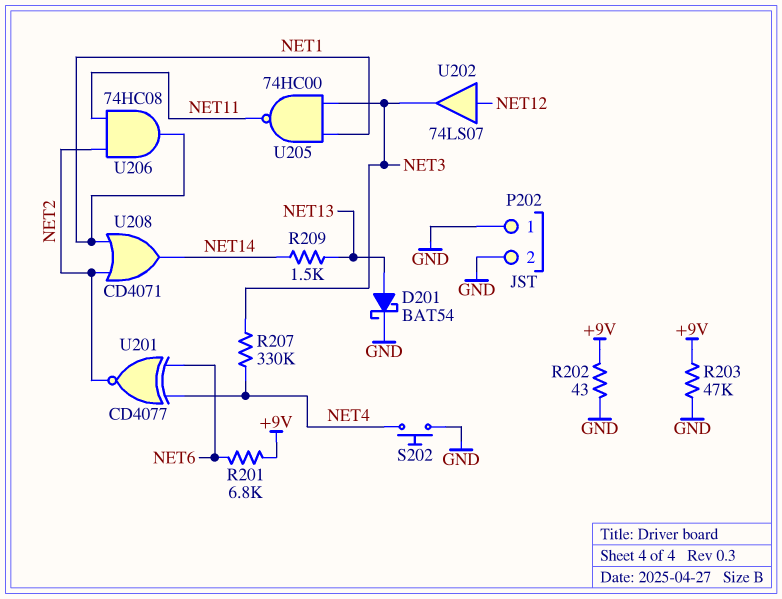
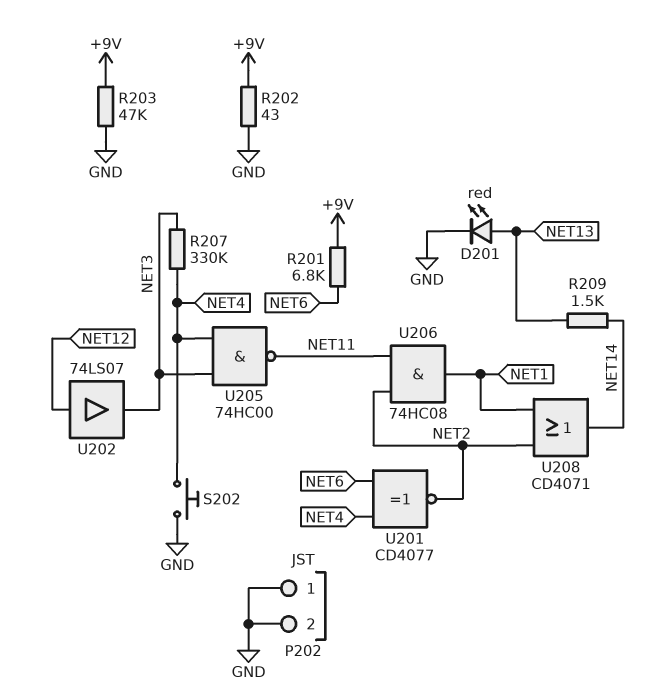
D201: schottky BAT54 (A NET13, K GND) -> LED red (A NET13, K GND)
U205: NAND 74HC00 (in NET1, in NET3, out NET11) -> NAND 74HC00 (in NET3, in NET4, out NET11)

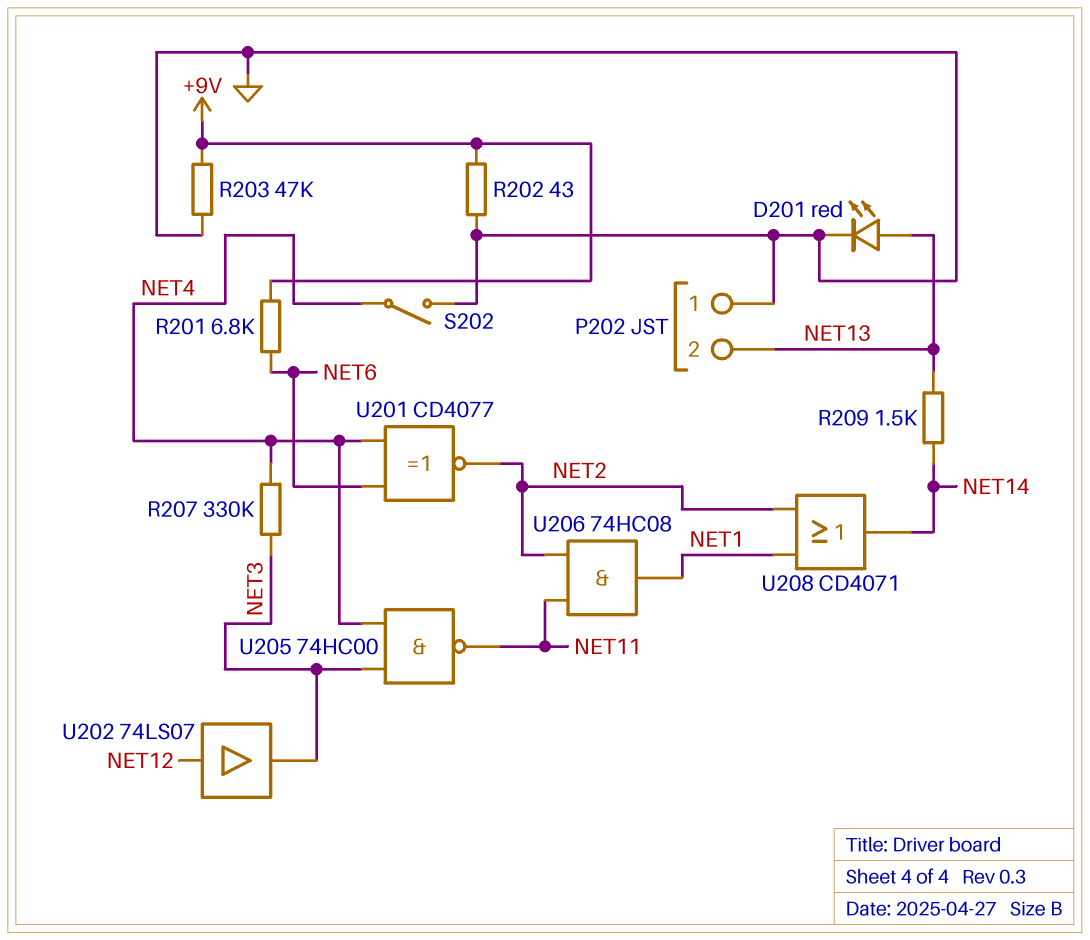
P202 pin 2: GND -> NET13
S202: button (GND, NET4) -> switch (GND, NET4)

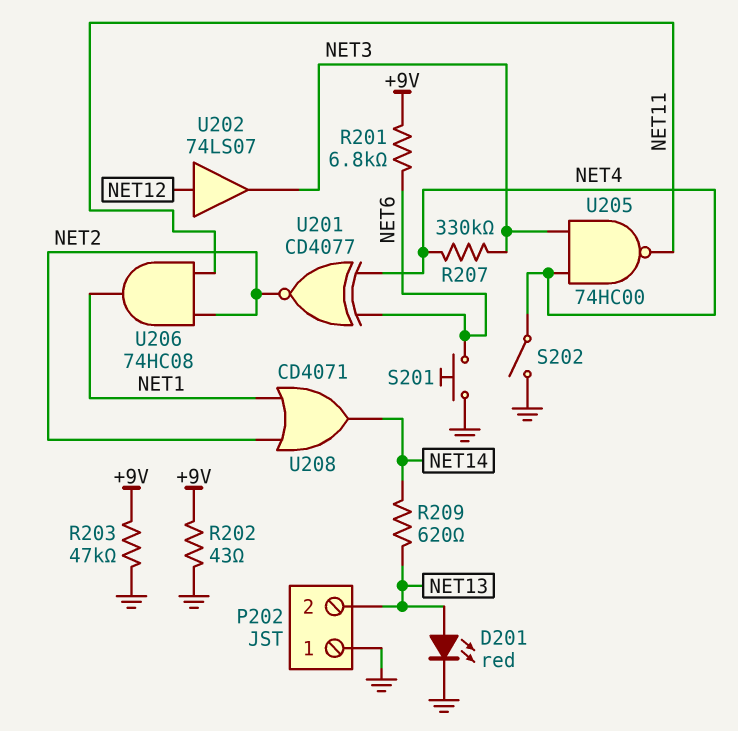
R209: 1.5k (NET13, NET14) -> 620 (NET13, NET14)
S201: none -> button (GND, NET6)

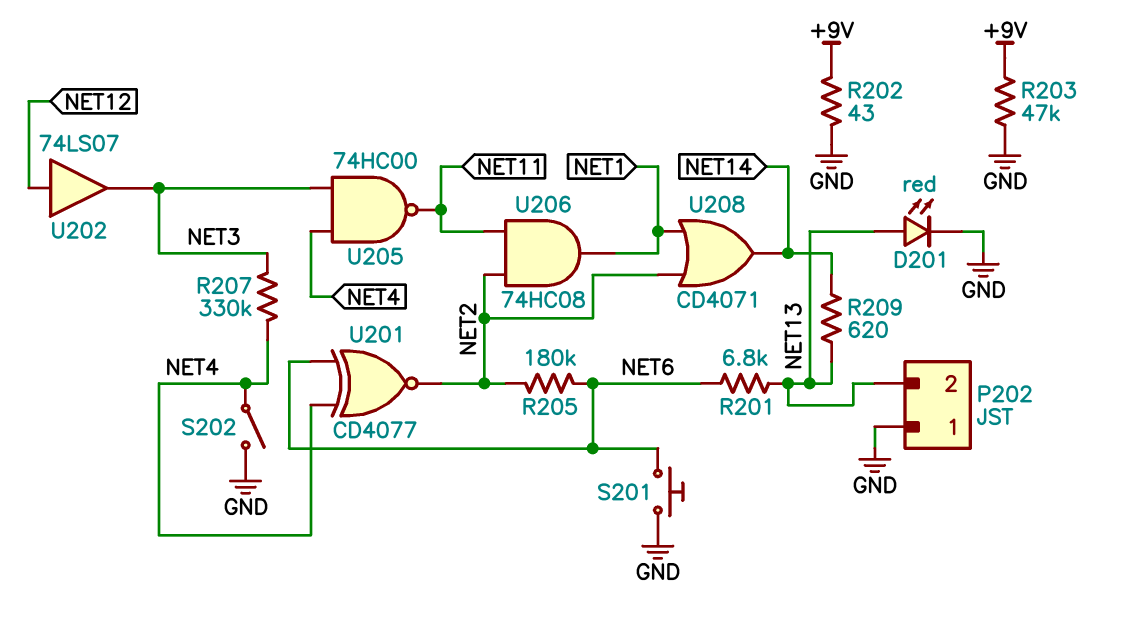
R201: 6.8k (+9V, NET6) -> 6.8k (NET6, NET13)
R205: none -> 180k (NET2, NET6)

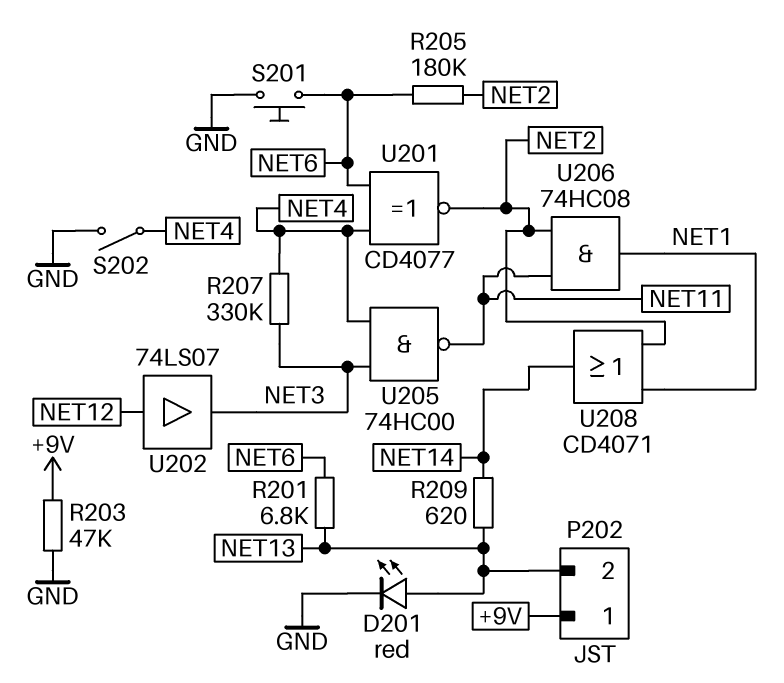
P202 pin 1: GND -> +9V
R202: 43 (+9V, GND) -> none

